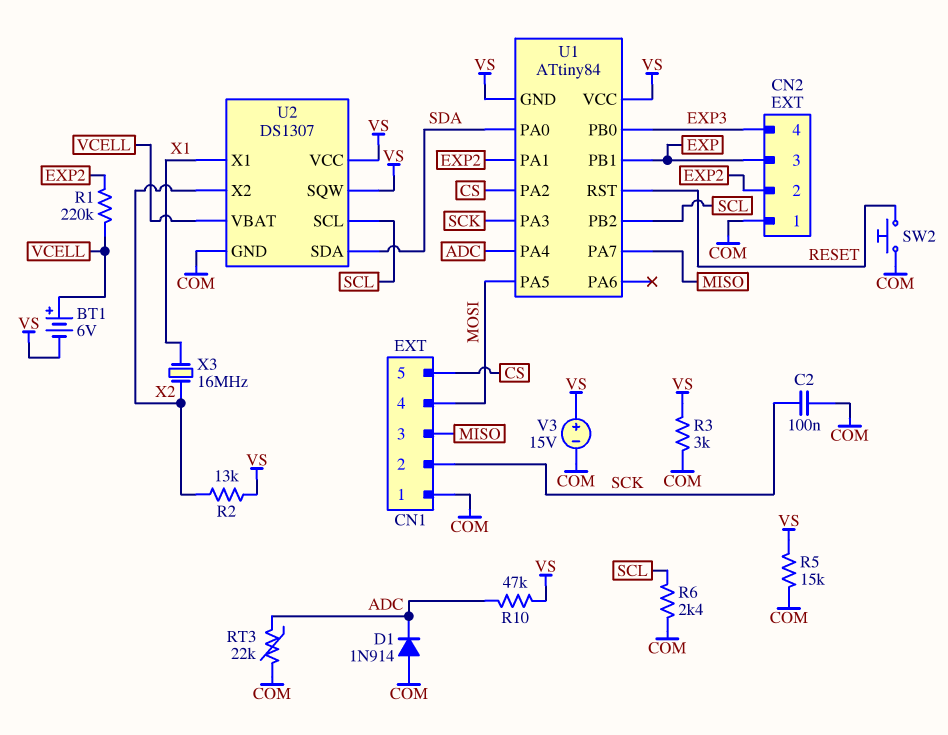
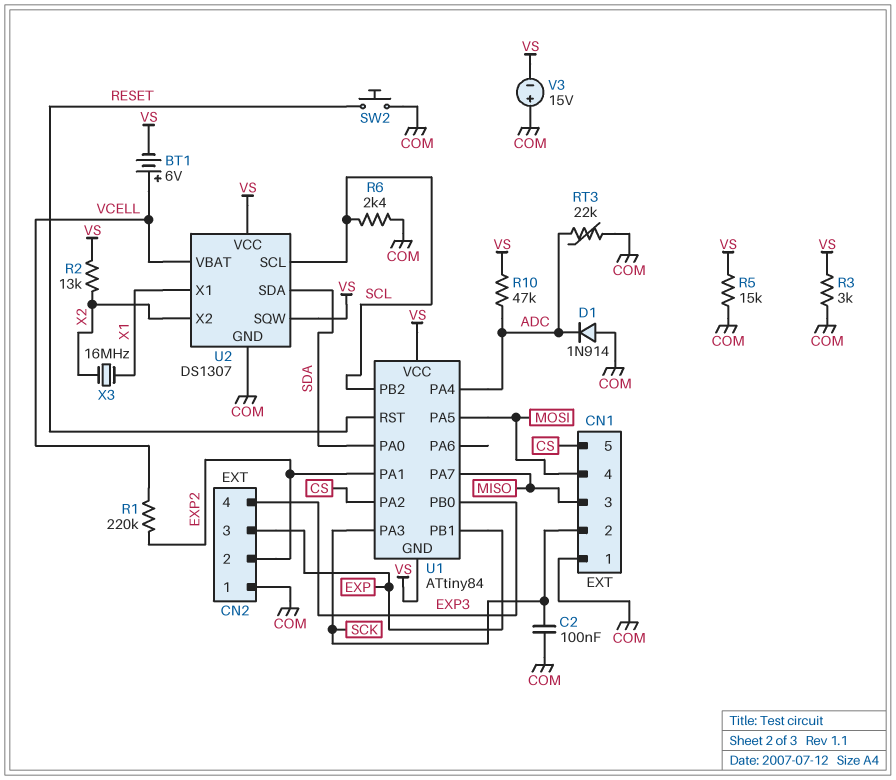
V3: 15V (plus VS, minus COM) -> 15V (plus COM, minus VS)

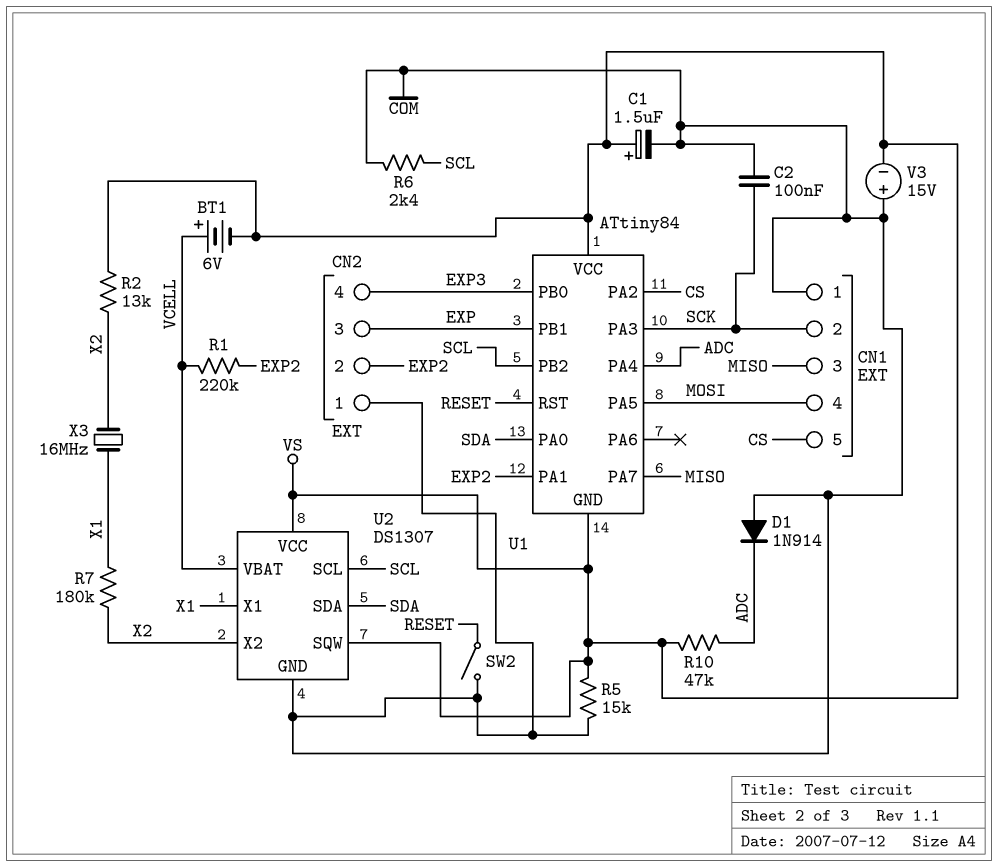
C1: none -> 1.5uF (plus VS, minus COM)
R3: 3k (COM, VS) -> none
R7: none -> 180k (X1, X2)
RT3: 22k (ADC, COM) -> none
SW2: button (COM, RESET) -> switch (COM, RESET)

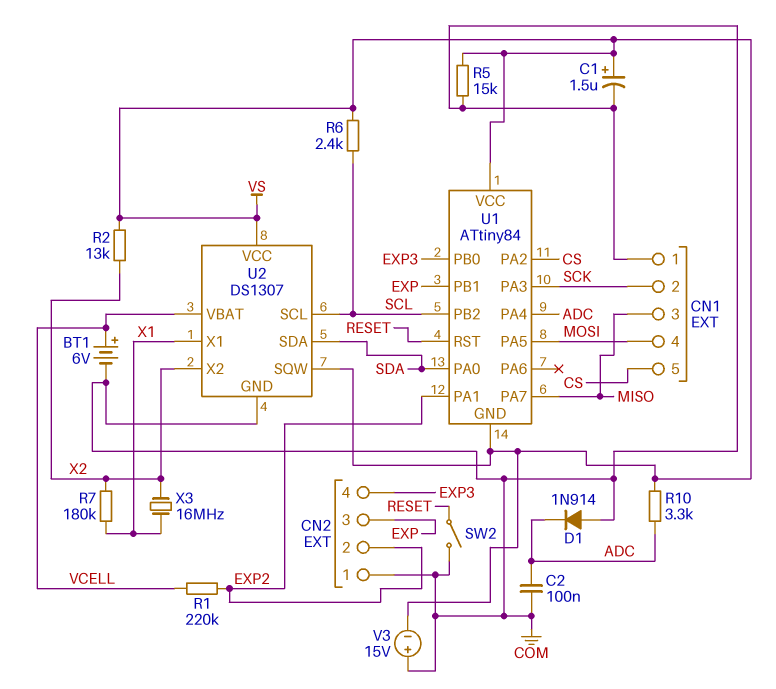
BT1: 6V (plus VCELL, minus VS) -> 6V (plus VCELL, minus COM)
C2: 100nF (COM, SCK) -> 100nF (ADC, COM)
R6: 2.4k (COM, SCL) -> 2.4k (SCL, VS)
R10: 47k (ADC, VS) -> 3.3k (ADC, VS)

